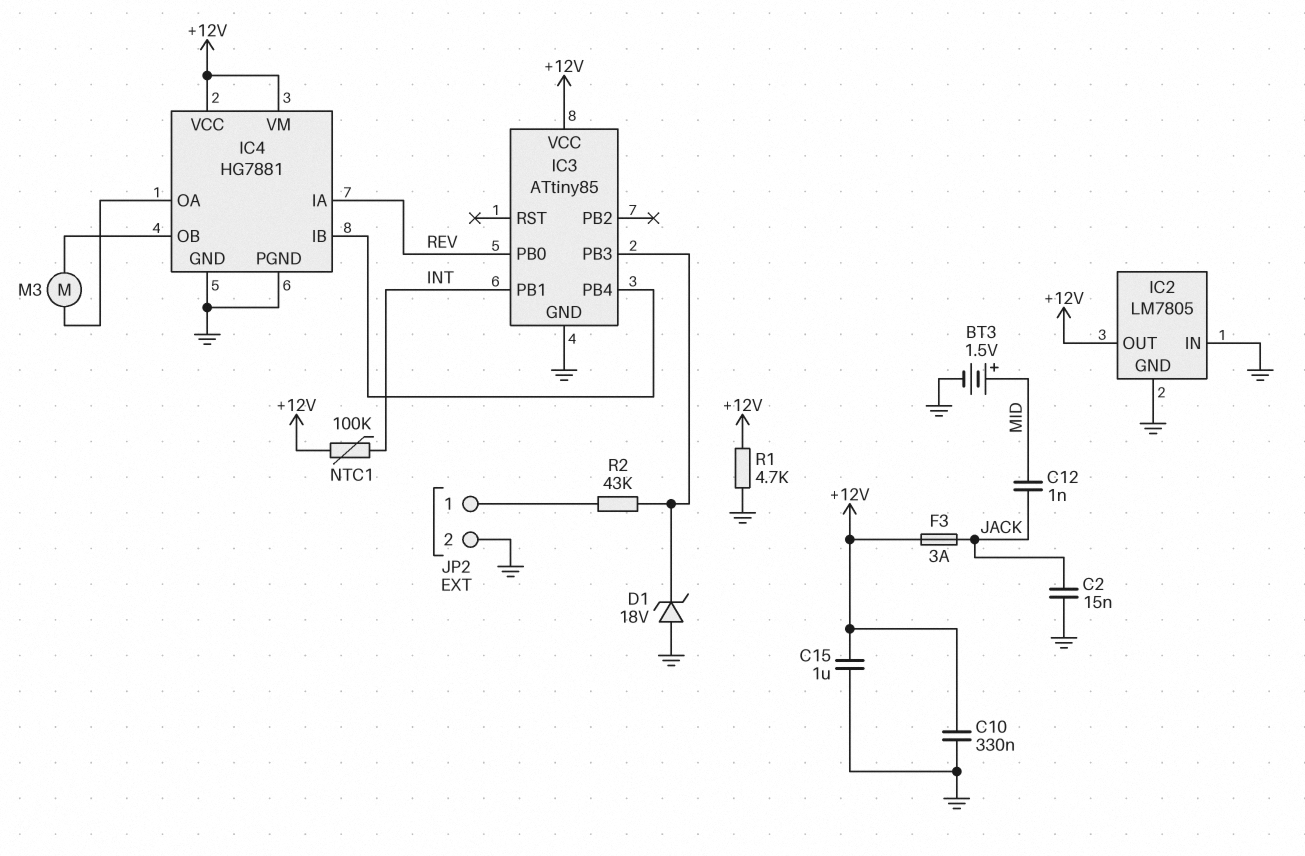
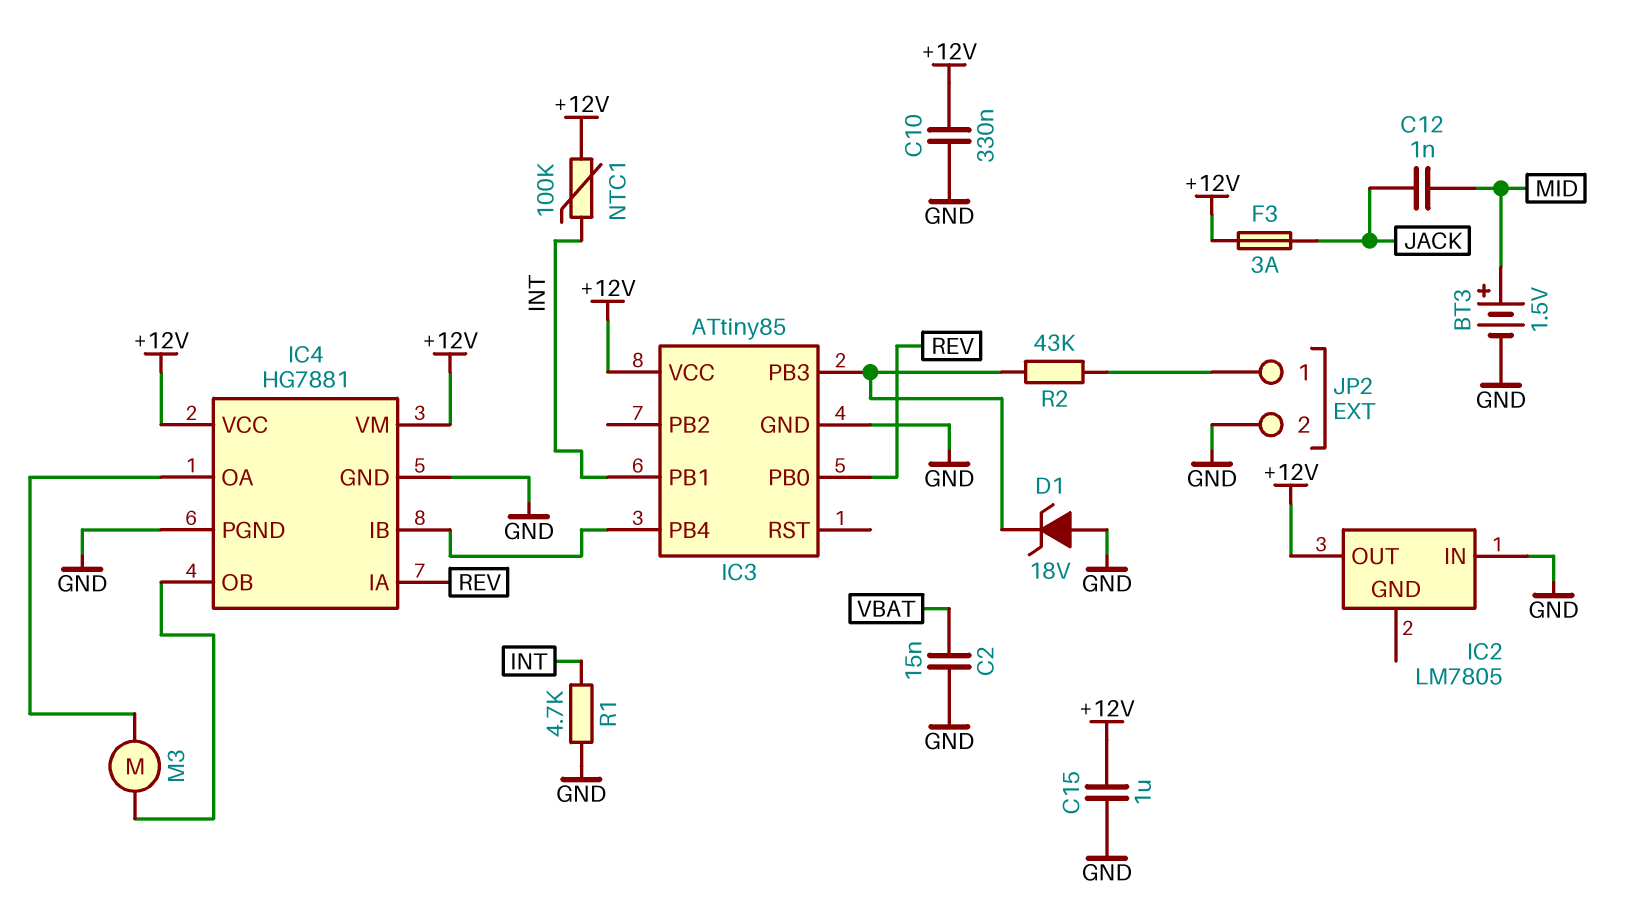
C2: 15nF (GND, JACK) -> 15nF (GND, VBAT)
IC2 pin GND: GND -> none
R1: 4.7k (+12V, GND) -> 4.7k (GND, INT)

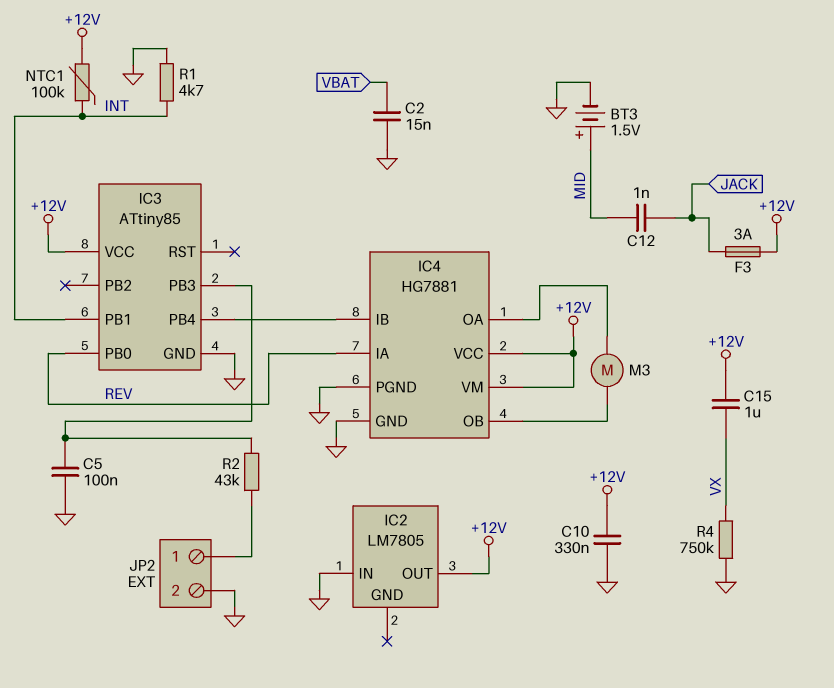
C5: none -> 100nF (GND, IC3/PB3)
C15: 1uF (+12V, GND) -> 1uF (+12V, VX)
D1: zener 18V (A GND, K IC3/PB3) -> none
R4: none -> 750k (GND, VX)

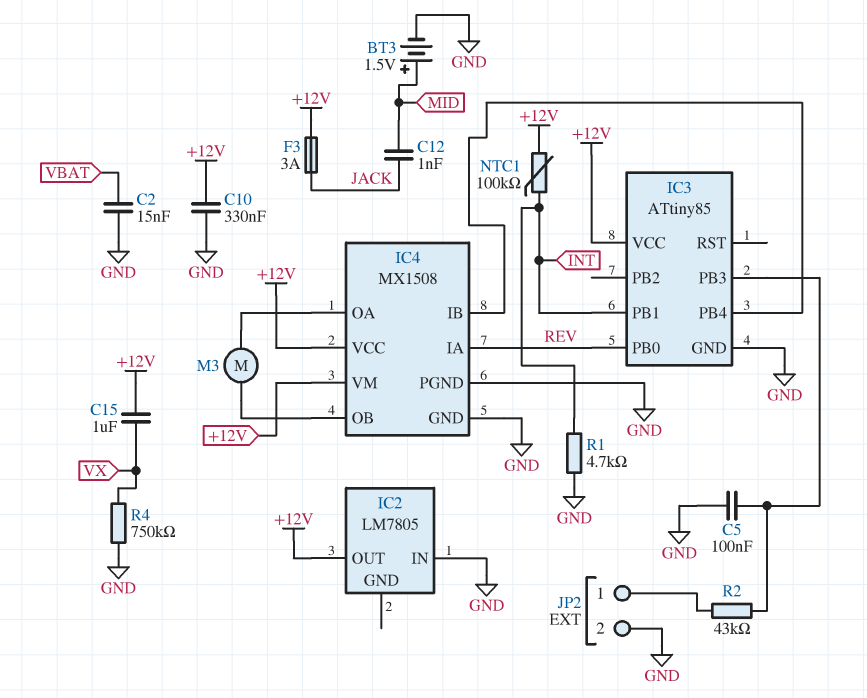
IC4: HG7881 -> MX1508

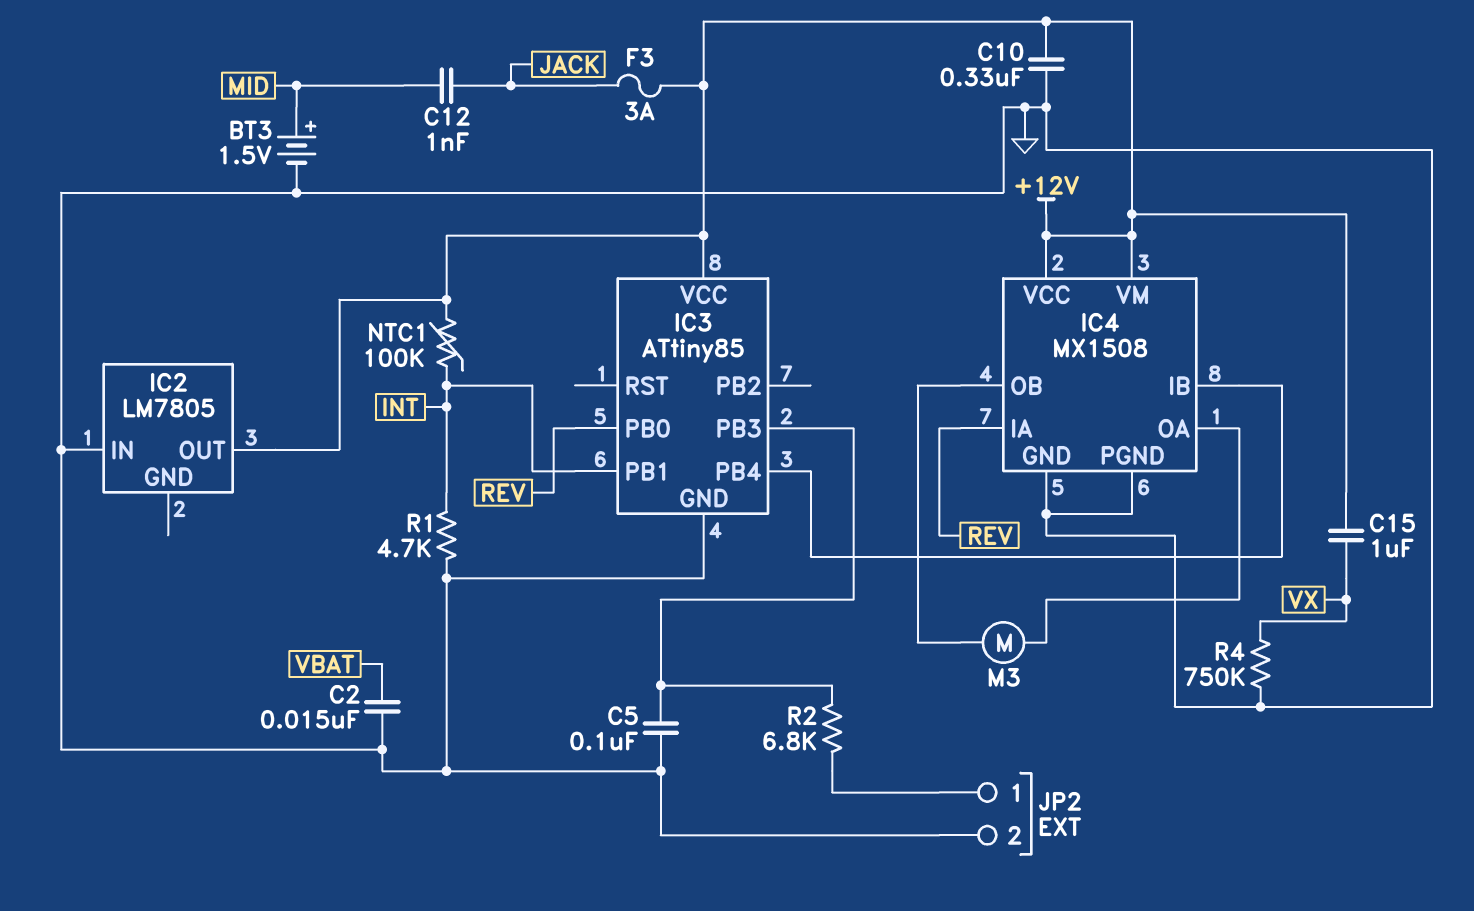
R2: 43k (IC3/PB3, JP2/1) -> 6.8k (IC3/PB3, JP2/1)

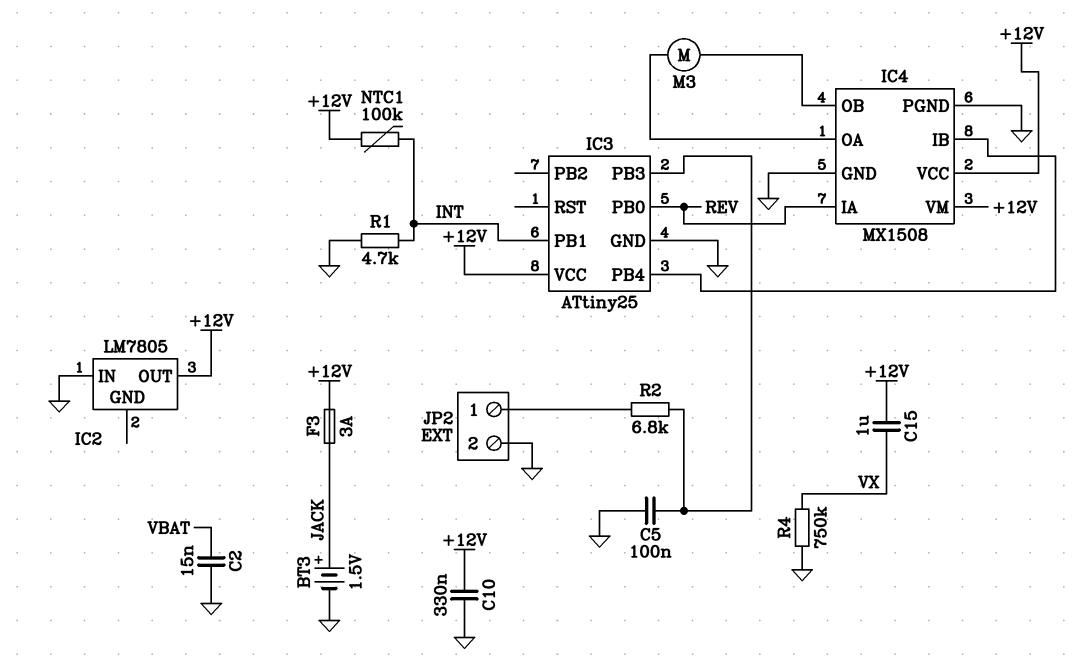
BT3: 1.5V (plus MID, minus GND) -> 1.5V (plus JACK, minus GND)
C12: 1nF (JACK, MID) -> none
IC3: ATtiny85 -> ATtiny25

